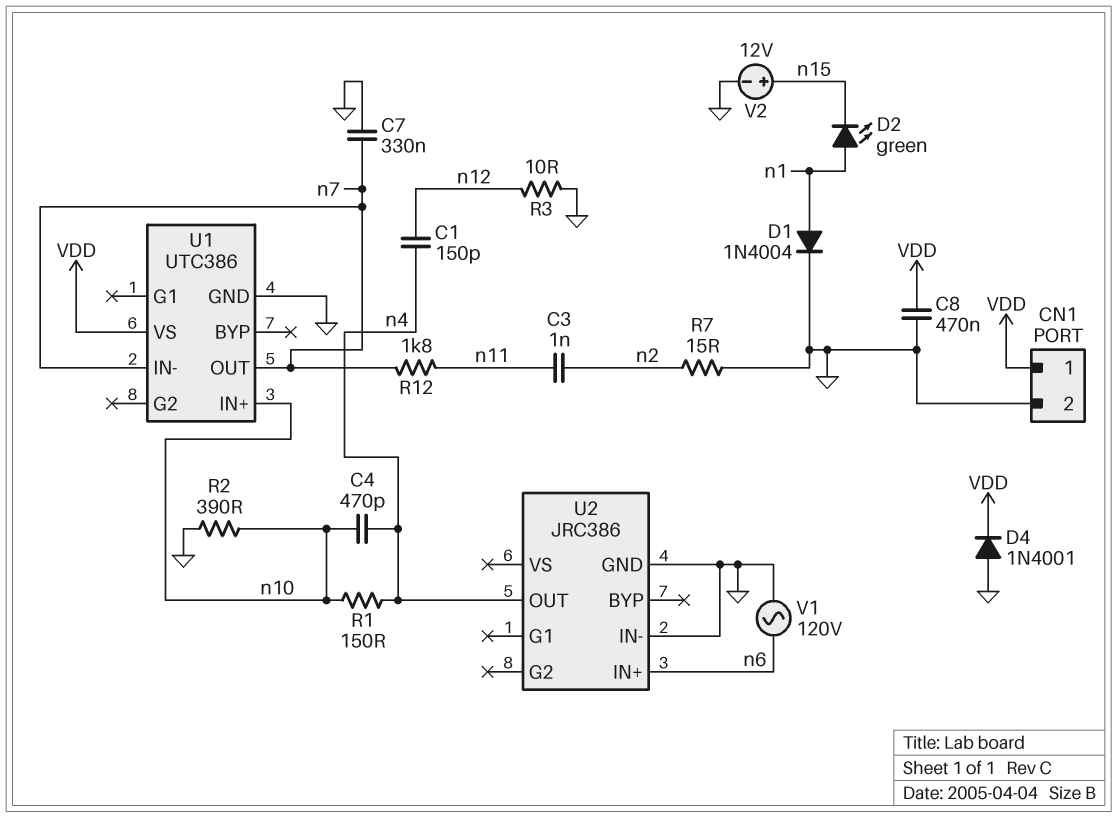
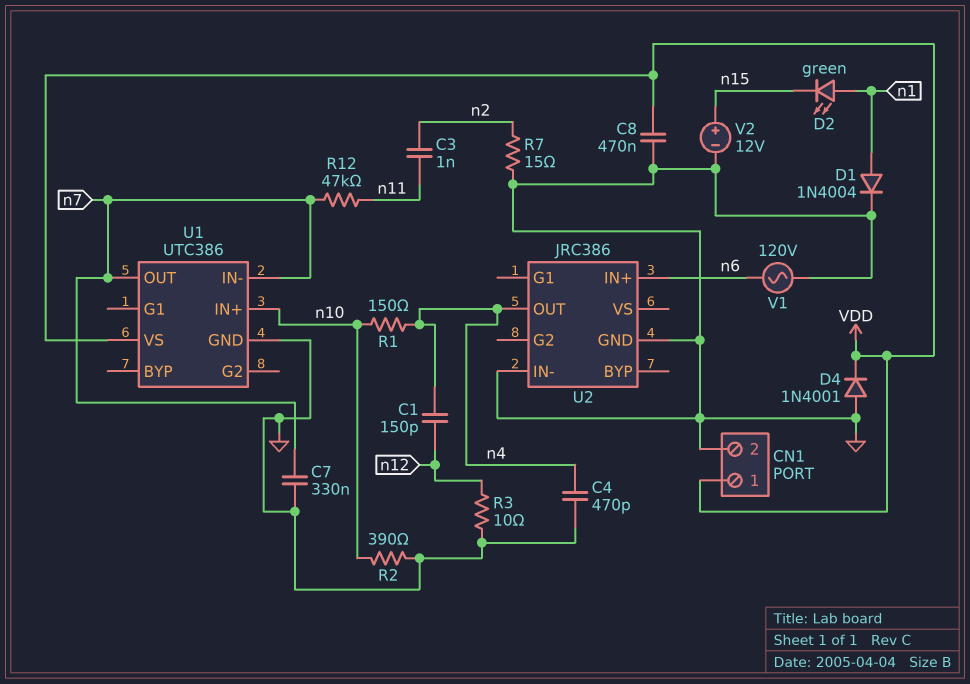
C4: 470pF (n4, n10) -> 470pF (GND, n4)
R12: 1.8k (n7, n11) -> 47k (n7, n11)

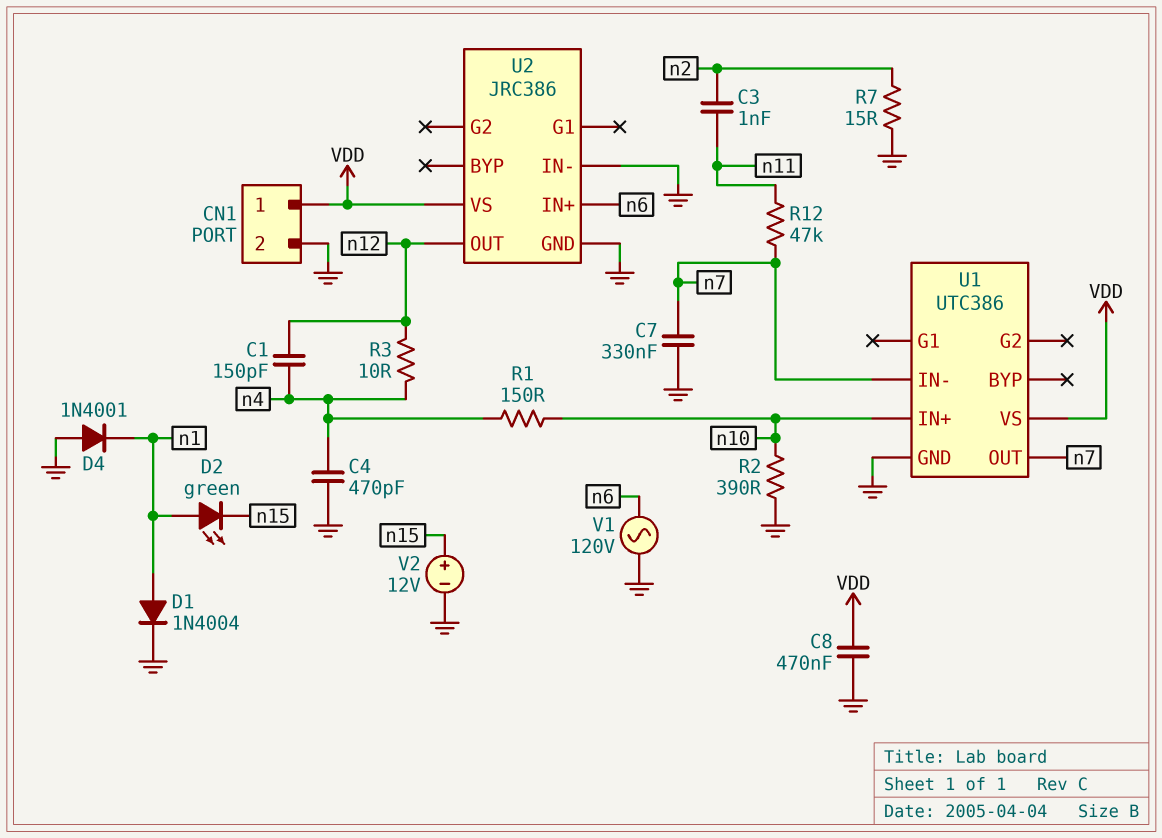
D4: diode 1N4001 (A GND, K VDD) -> diode 1N4001 (A GND, K n1)
R3: 10 (GND, n12) -> 10 (n4, n12)
U2 pin OUT: n4 -> n12
U2 pin VS: none -> VDD

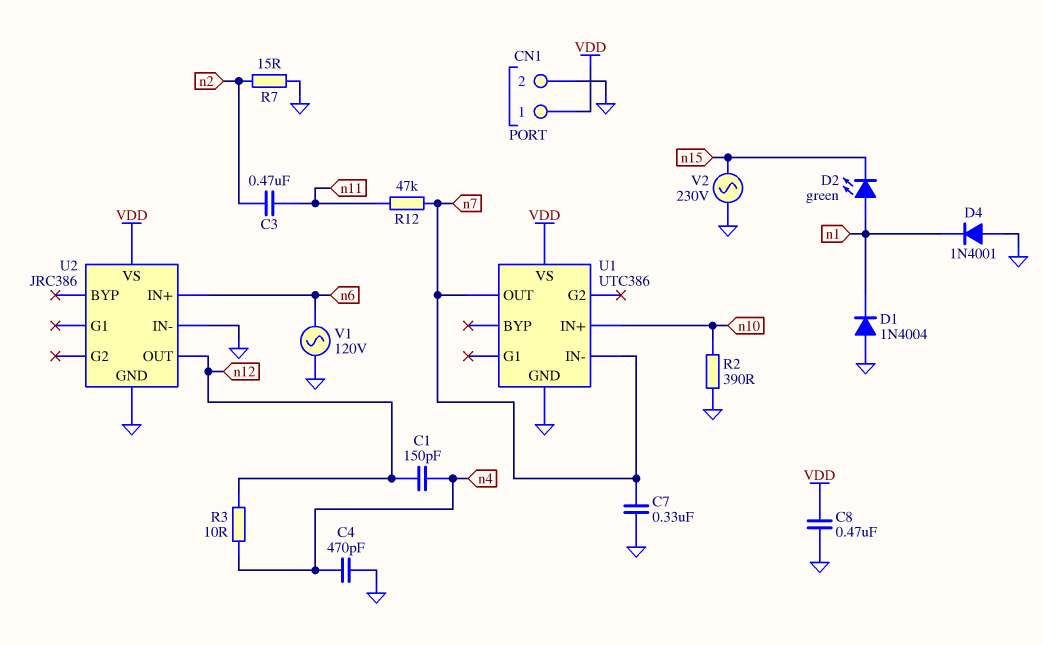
C3: 1nF (n2, n11) -> 470nF (n2, n11)
D1: diode 1N4004 (A n1, K GND) -> diode 1N4004 (A GND, K n1)
R1: 150 (n4, n10) -> none
V2: 12V (plus n15, minus GND) -> AC 230V (GND, n15)

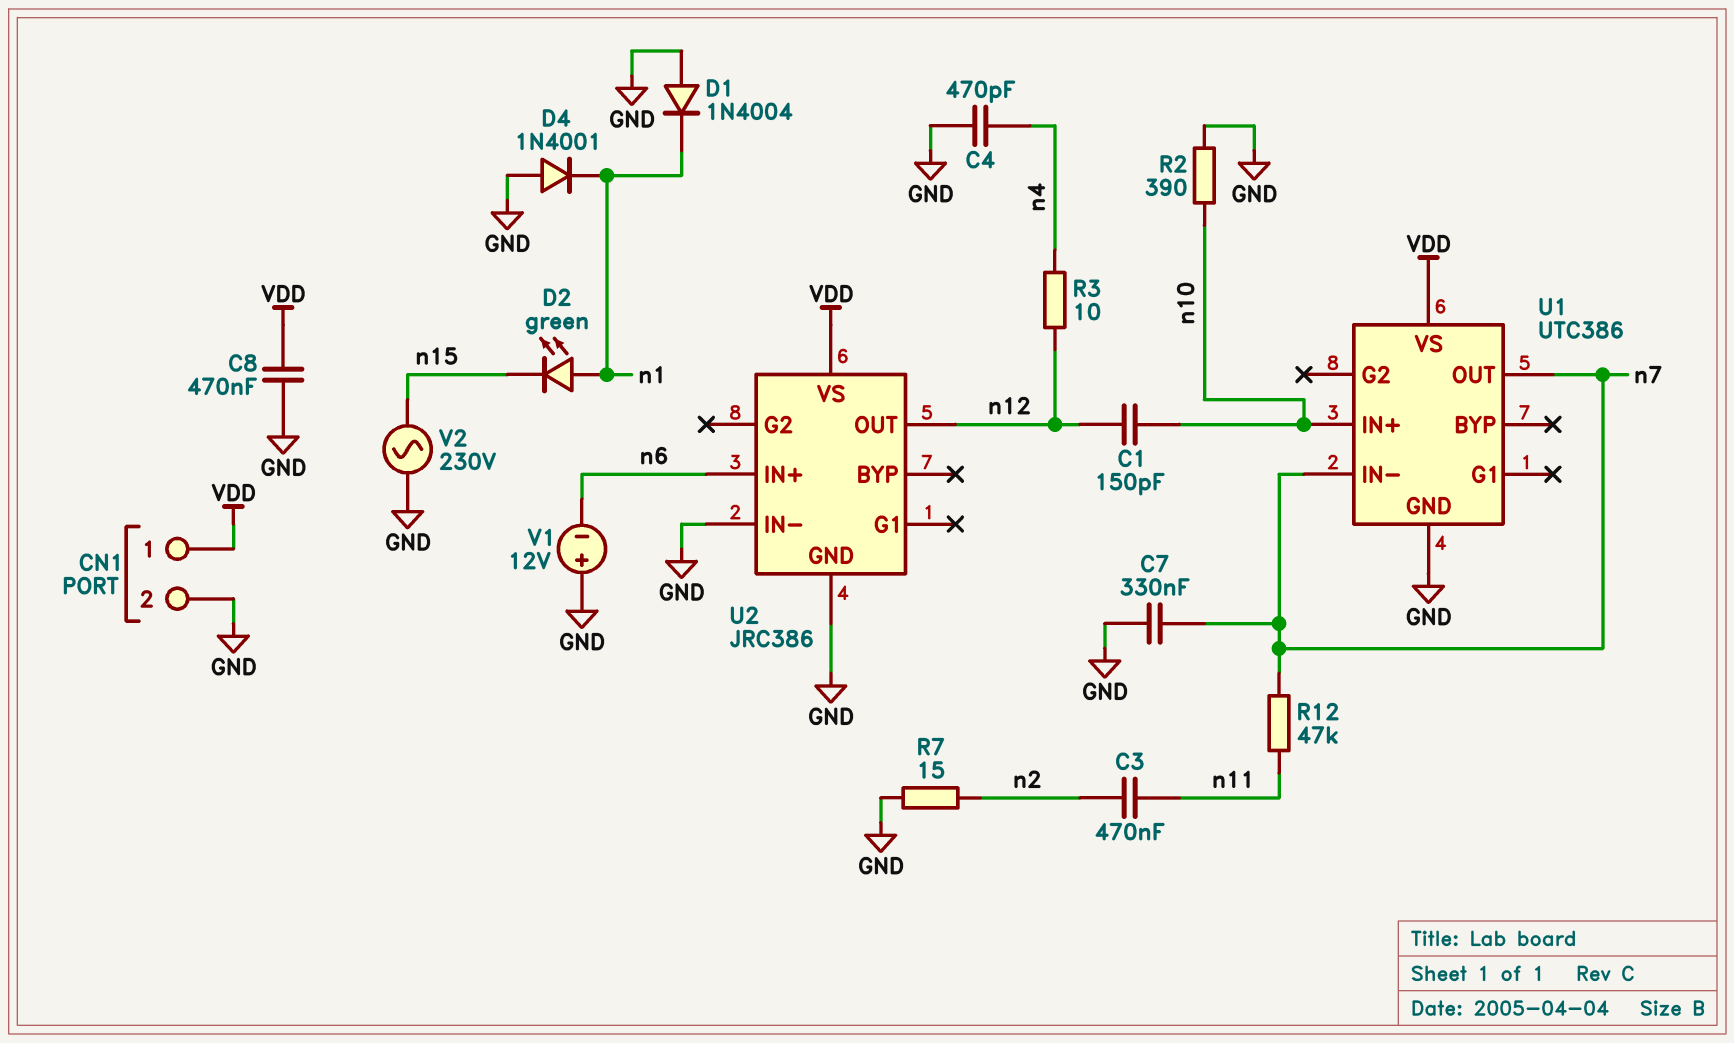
C1: 150pF (n4, n12) -> 150pF (n10, n12)
V1: AC 120V (GND, n6) -> 12V (plus GND, minus n6)

